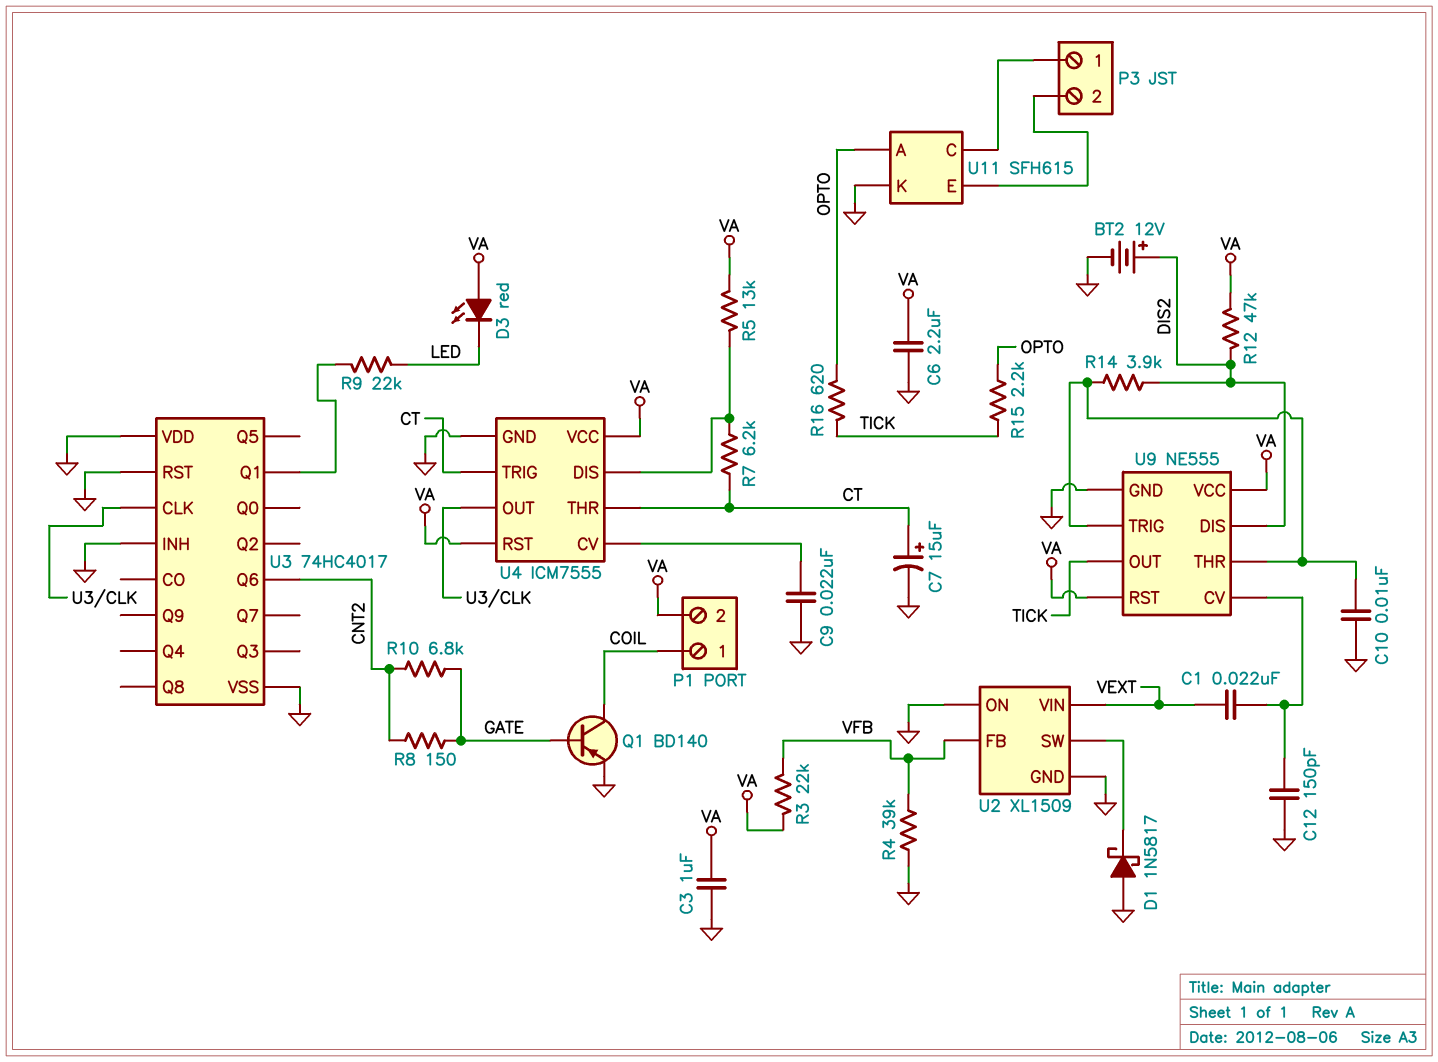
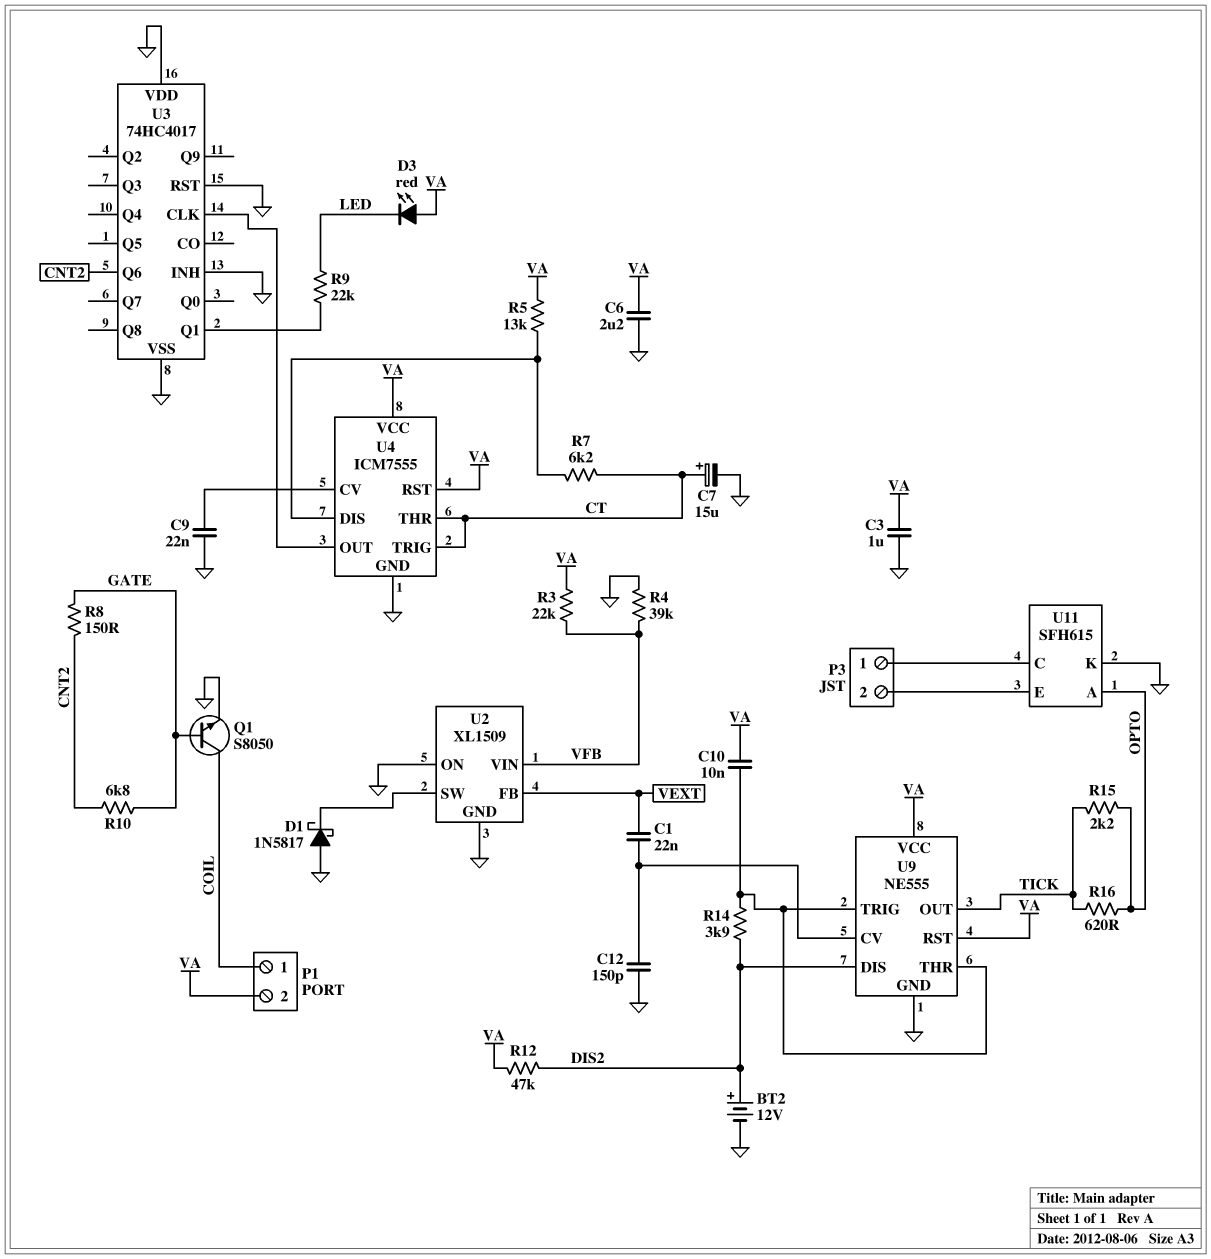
C10: 10nF (GND, U9/THR) -> 10nF (U9/THR, VA)
Q1: PNP BD140 (B GATE, C COIL, E GND) -> NPN S8050 (B GATE, C COIL, E GND)
U2 pin FB: VFB -> VEXT
U2 pin VIN: VEXT -> VFB

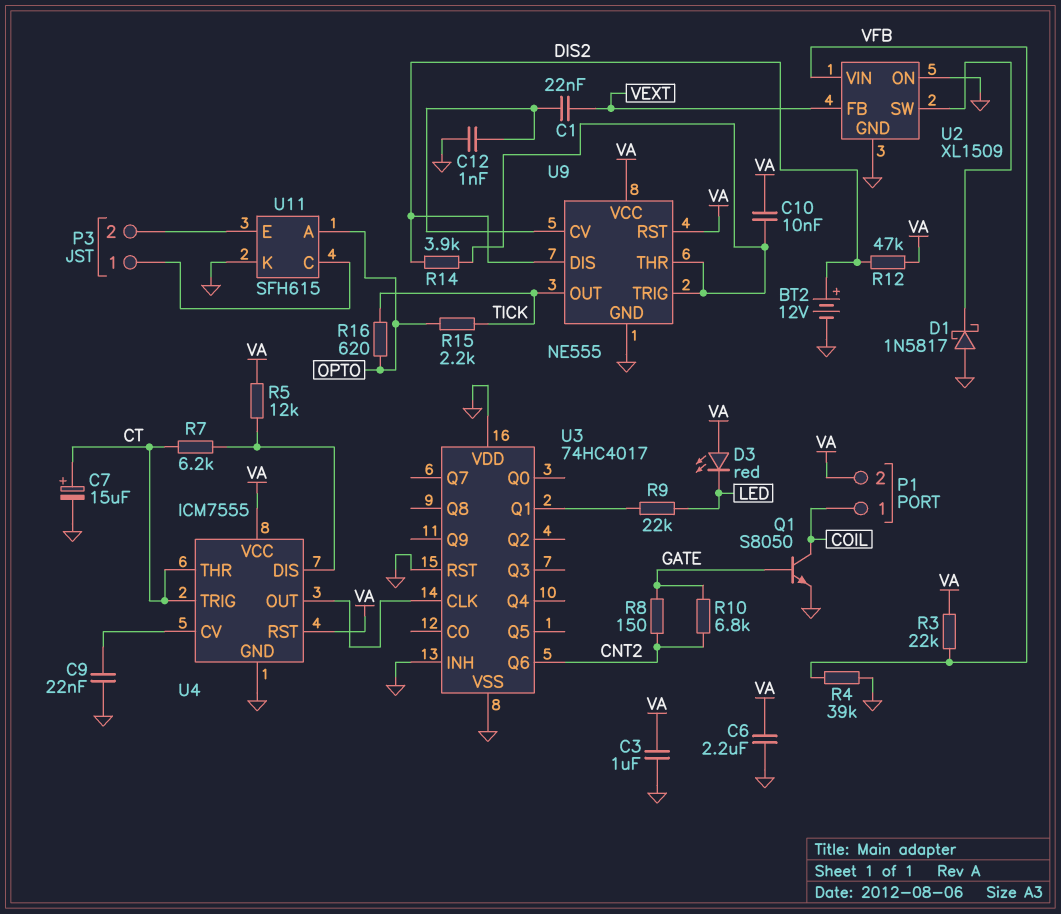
C12: 150pF (GND, U9/CV) -> 1nF (GND, U9/CV)
R5: 13k (U4/DIS, VA) -> 12k (U4/DIS, VA)

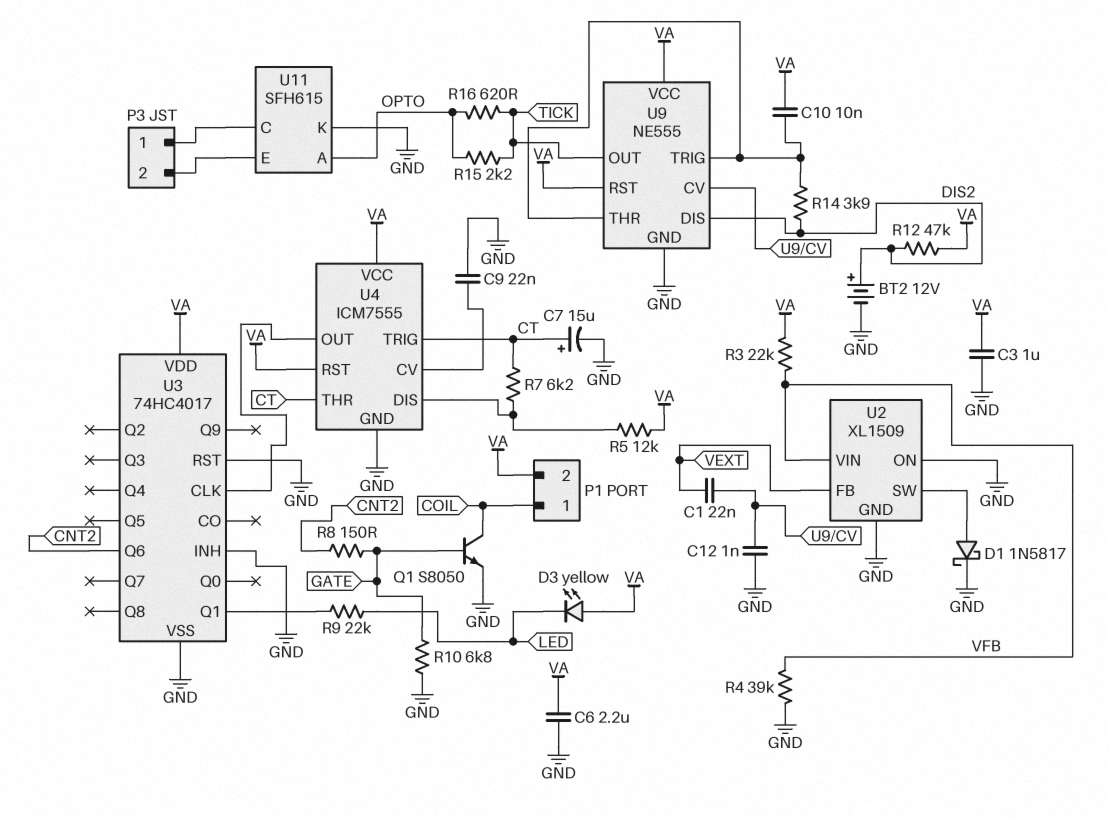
D1: schottky 1N5817 (A GND, K U2/SW) -> schottky 1N5817 (A U2/SW, K GND)
D3: LED red (A VA, K LED) -> LED yellow (A VA, K LED)
R10: 6.8k (CNT2, GATE) -> 6.8k (GATE, GND)
U3 pin VDD: GND -> VA

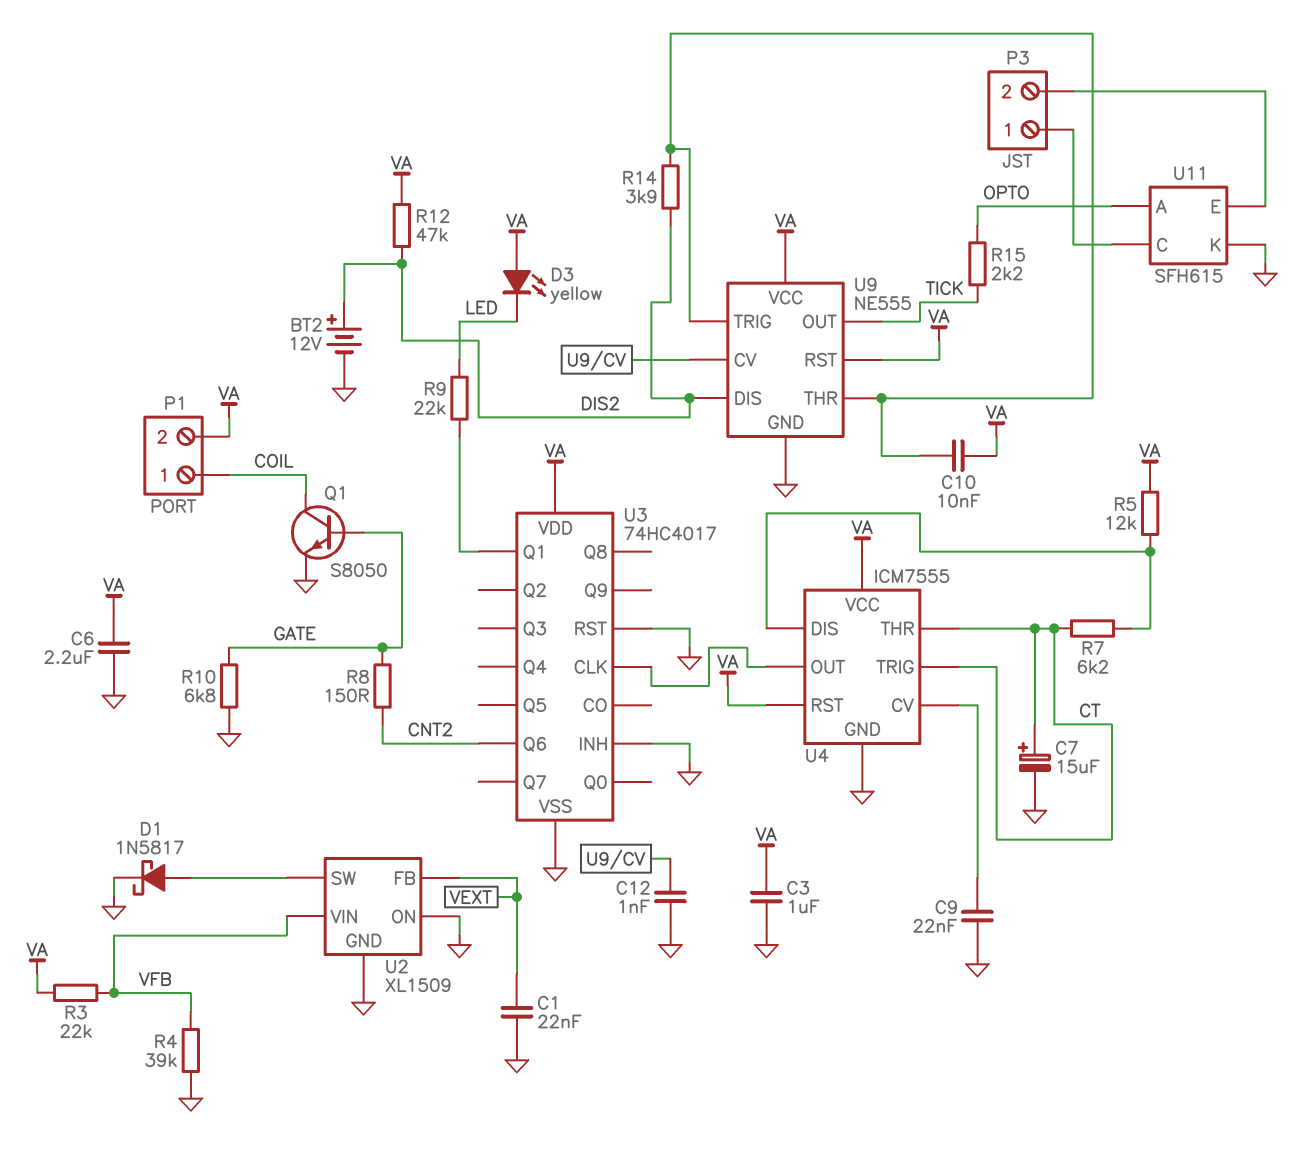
C1: 22nF (U9/CV, VEXT) -> 22nF (GND, VEXT)
R16: 620 (OPTO, TICK) -> none

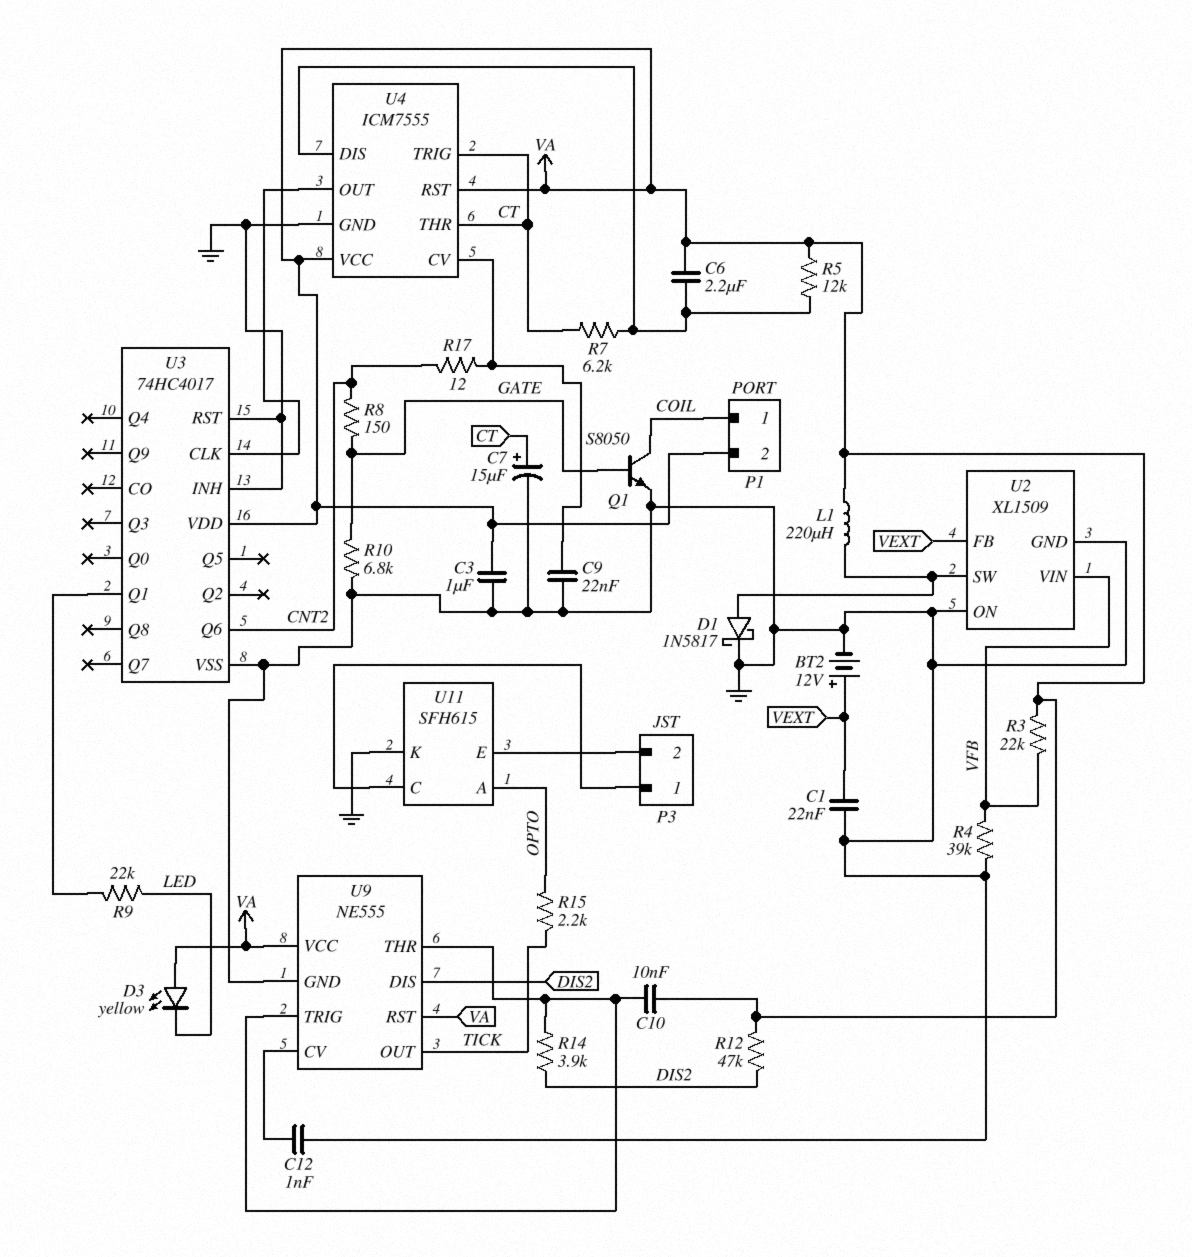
BT2: 12V (plus DIS2, minus GND) -> 12V (plus VEXT, minus GND)
C6: 2.2uF (GND, VA) -> 2.2uF (U4/DIS, VA)
L1: none -> 220uH (U2/SW, VA)
R17: none -> 12 (CNT2, U4/CV)

